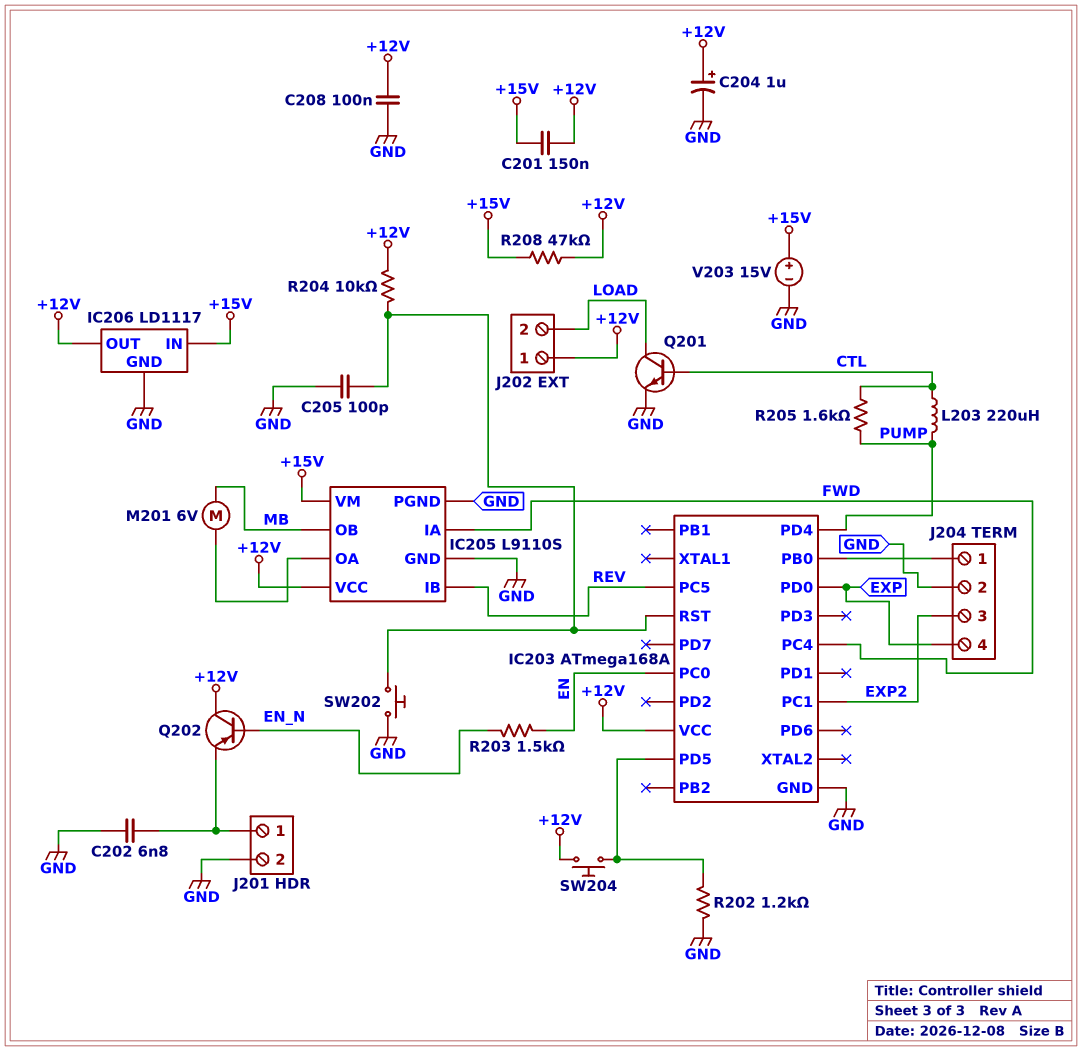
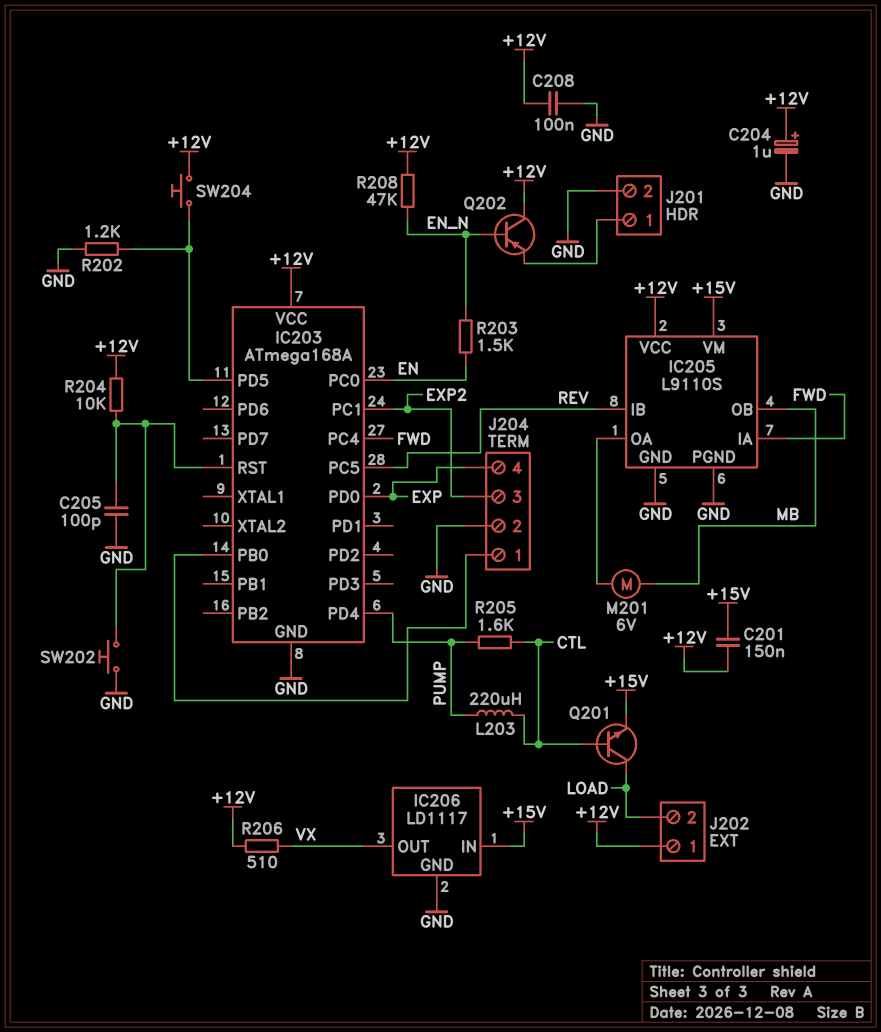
C202: 6.8nF (GND, J201/1) -> none
IC206 pin OUT: +12V -> VX
Q201: NPN (B CTL, C LOAD, E GND) -> NPN (B CTL, C LOAD, E +15V)
R206: none -> 510 (+12V, VX)
R208: 47k (+12V, +15V) -> 47k (+12V, EN_N)
V203: 15V (plus +15V, minus GND) -> none

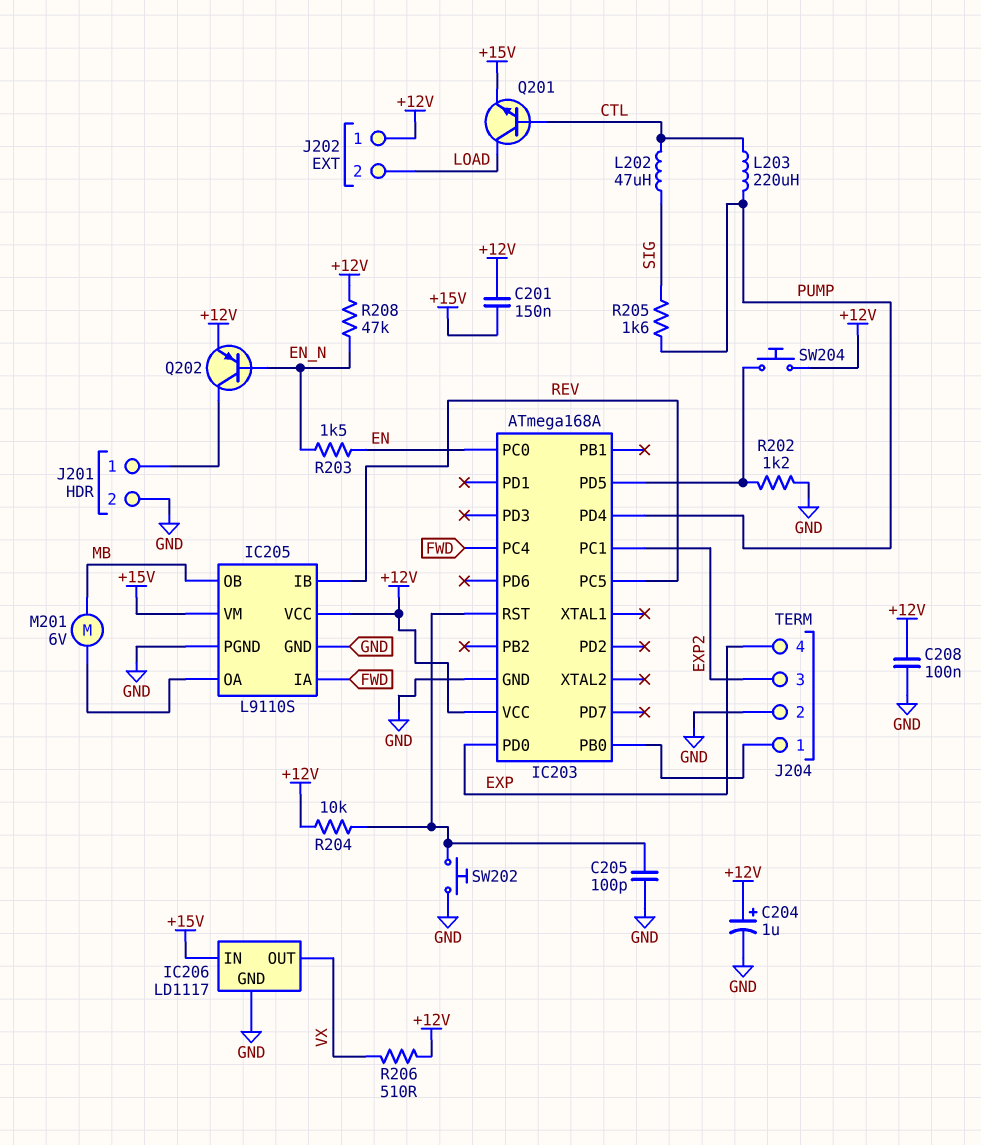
L202: none -> 47uH (CTL, SIG)
Q202: PNP (B EN_N, C +12V, E J201/1) -> PNP (B EN_N, C J201/1, E +12V)
R205: 1.6k (CTL, PUMP) -> 1.6k (PUMP, SIG)

